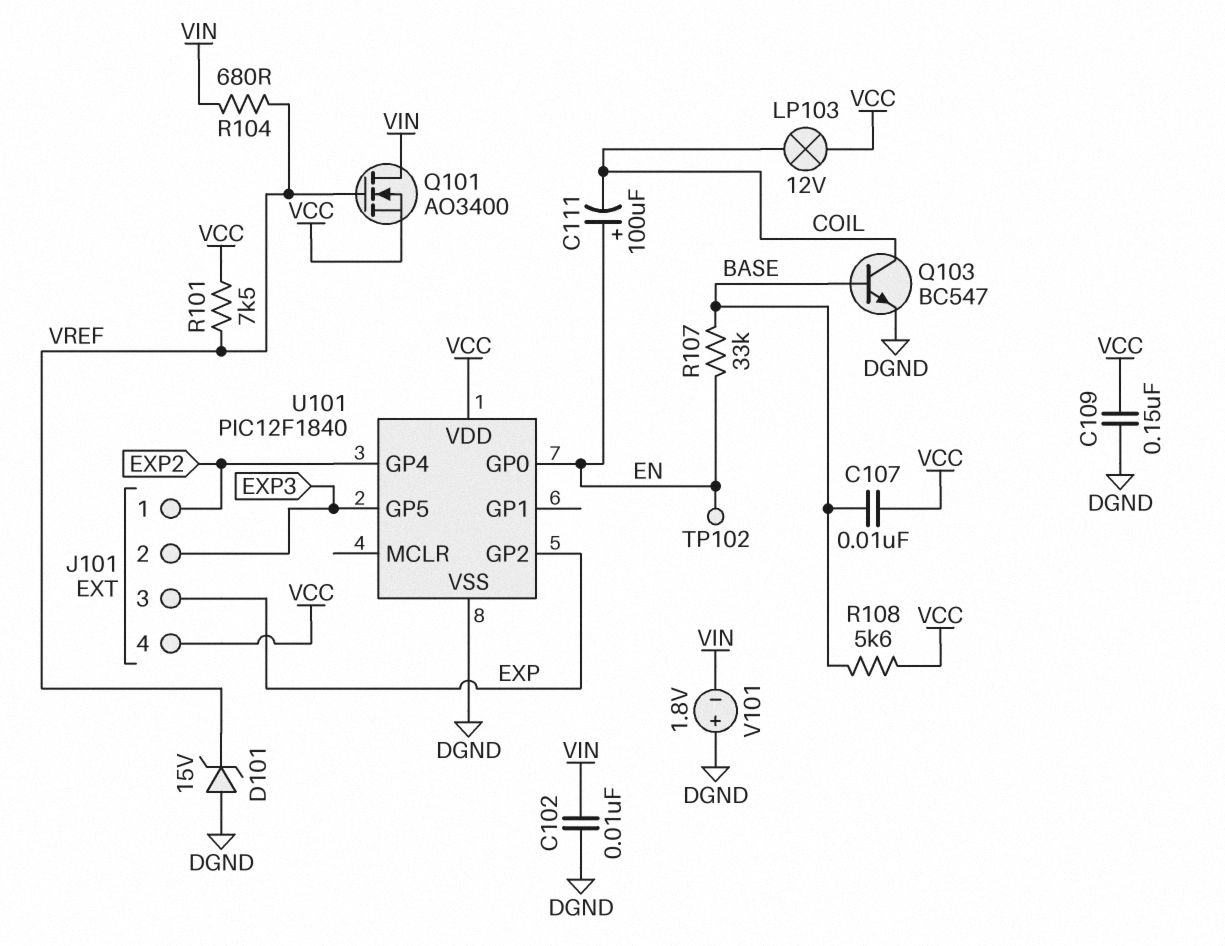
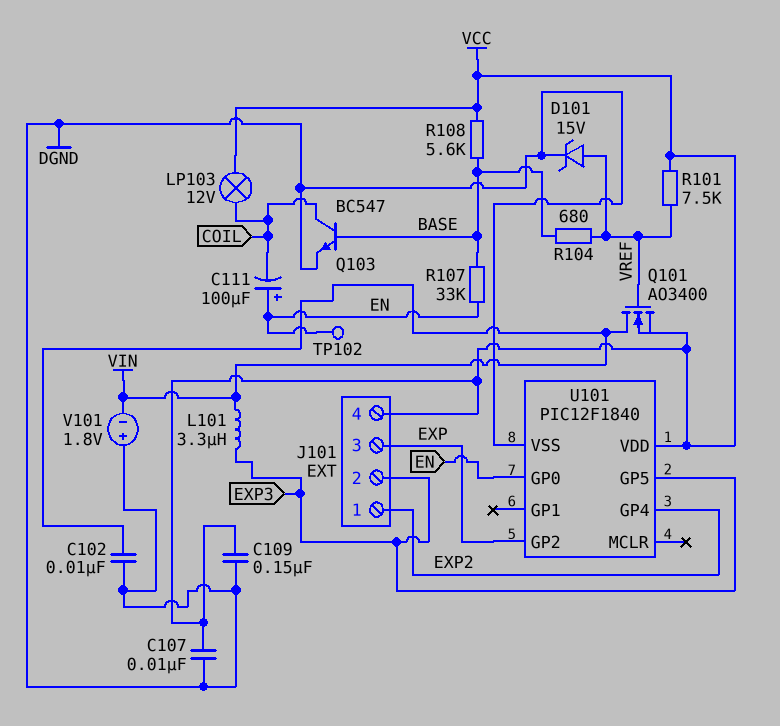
C107: 10nF (BASE, VCC) -> 10nF (DGND, VCC)
D101: zener 15V (A DGND, K VREF) -> zener 15V (A VREF, K DGND)
L101: none -> 3.3uH (EXP3, VIN)
R104: 680 (VIN, VREF) -> 680 (BASE, VREF)

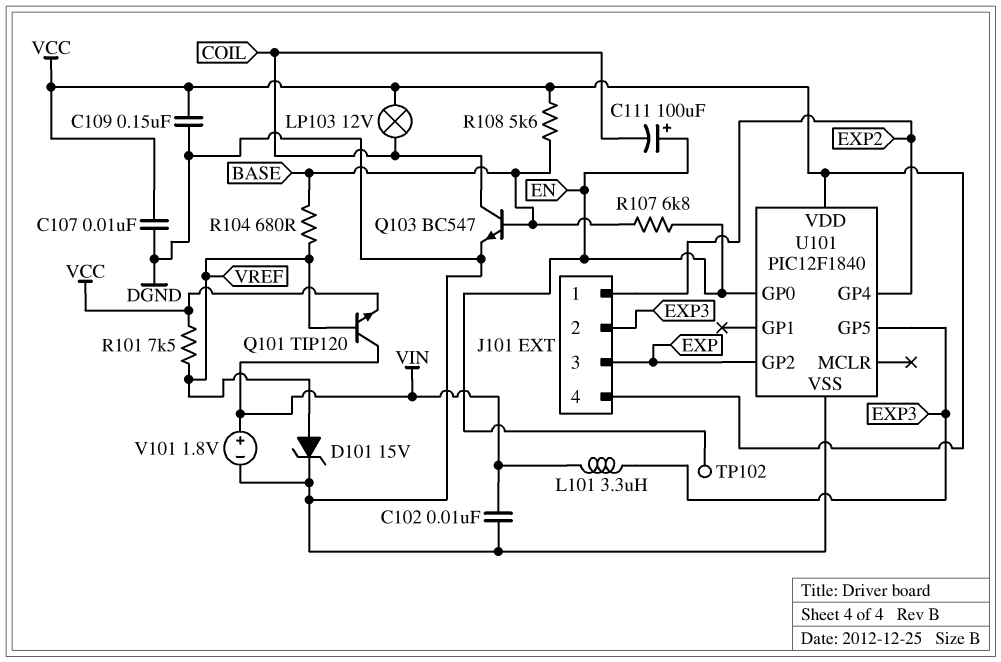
Q101: NMOS AO3400 (G VREF, D VIN, S VCC) -> NPN TIP120 (B VREF, C VIN, E VCC)
R107: 33k (BASE, EN) -> 6.8k (BASE, EN)
V101: 1.8V (plus DGND, minus VIN) -> 1.8V (plus VIN, minus DGND)

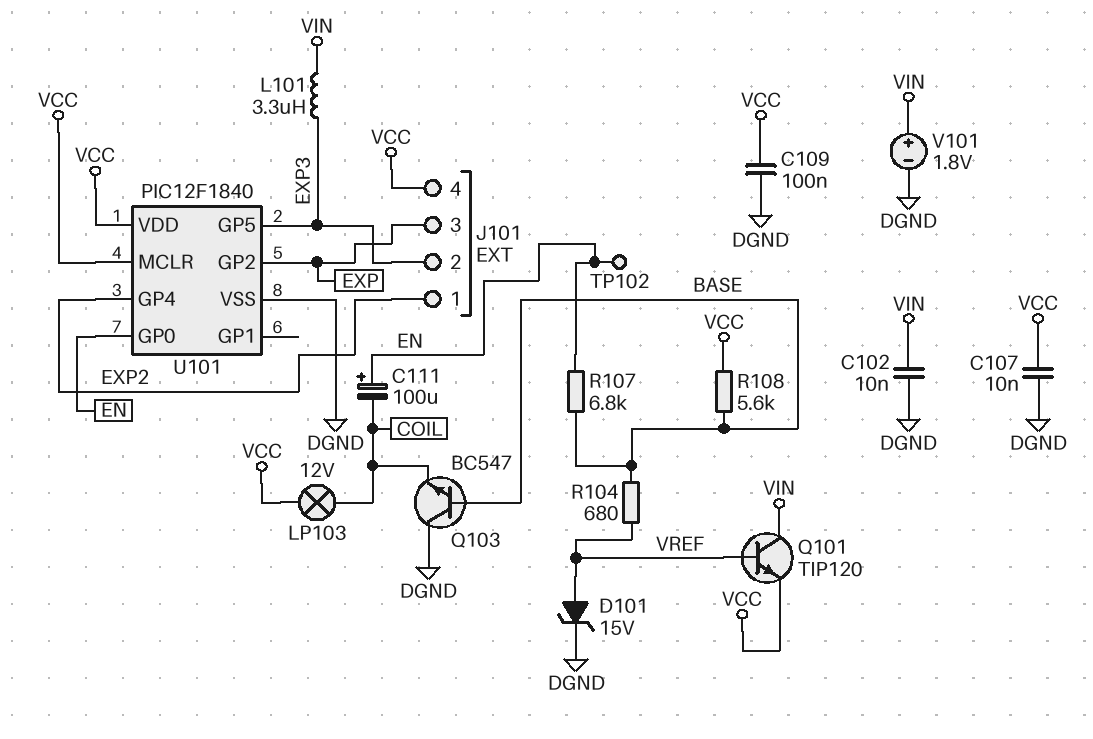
C109: 150nF (DGND, VCC) -> 100nF (DGND, VCC)
Q103: NPN BC547 (B BASE, C COIL, E DGND) -> NPN BC547 (B BASE, C DGND, E COIL)
R101: 7.5k (VCC, VREF) -> none
U101 pin MCLR: none -> VCC

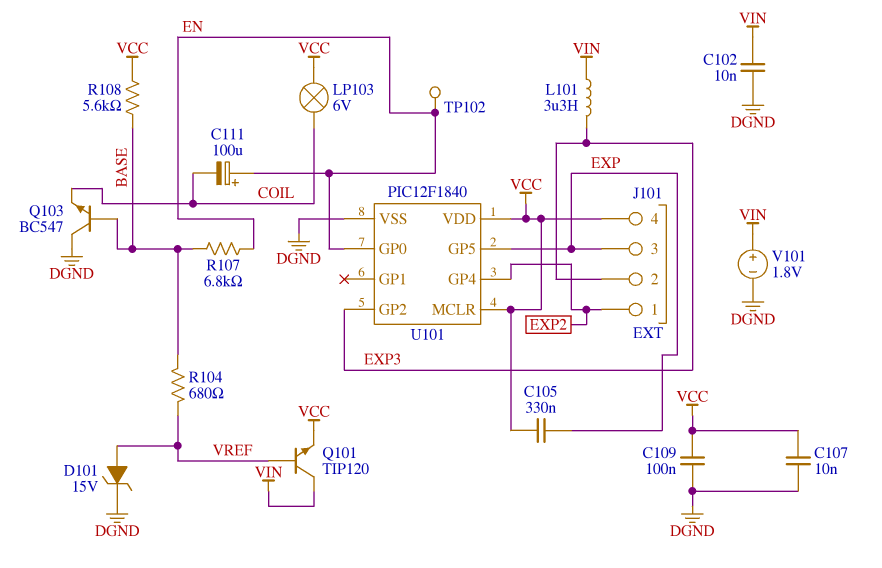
C105: none -> 330nF (EXP, VCC)
LP103: lamp 12V (COIL, VCC) -> lamp 6V (COIL, VCC)
U101 pin GP2: EXP -> EXP3
U101 pin GP5: EXP3 -> EXP

